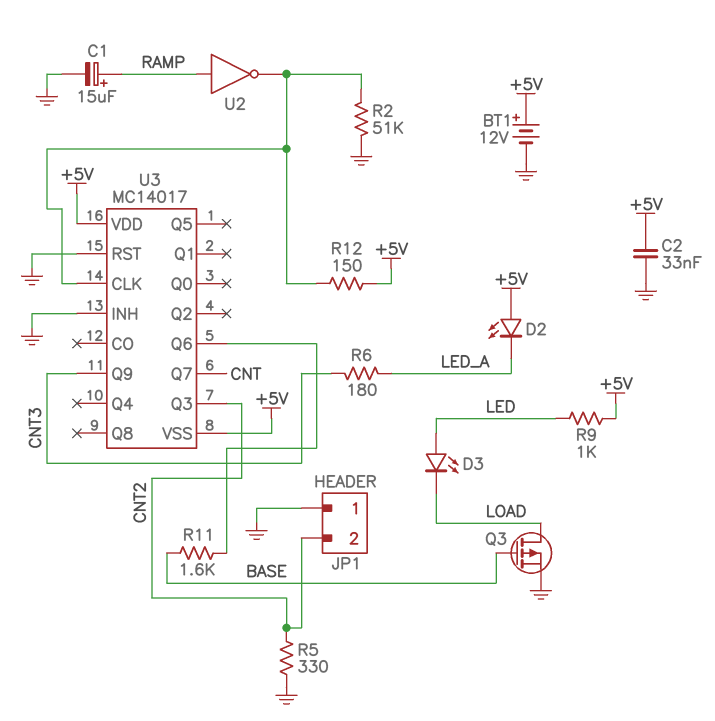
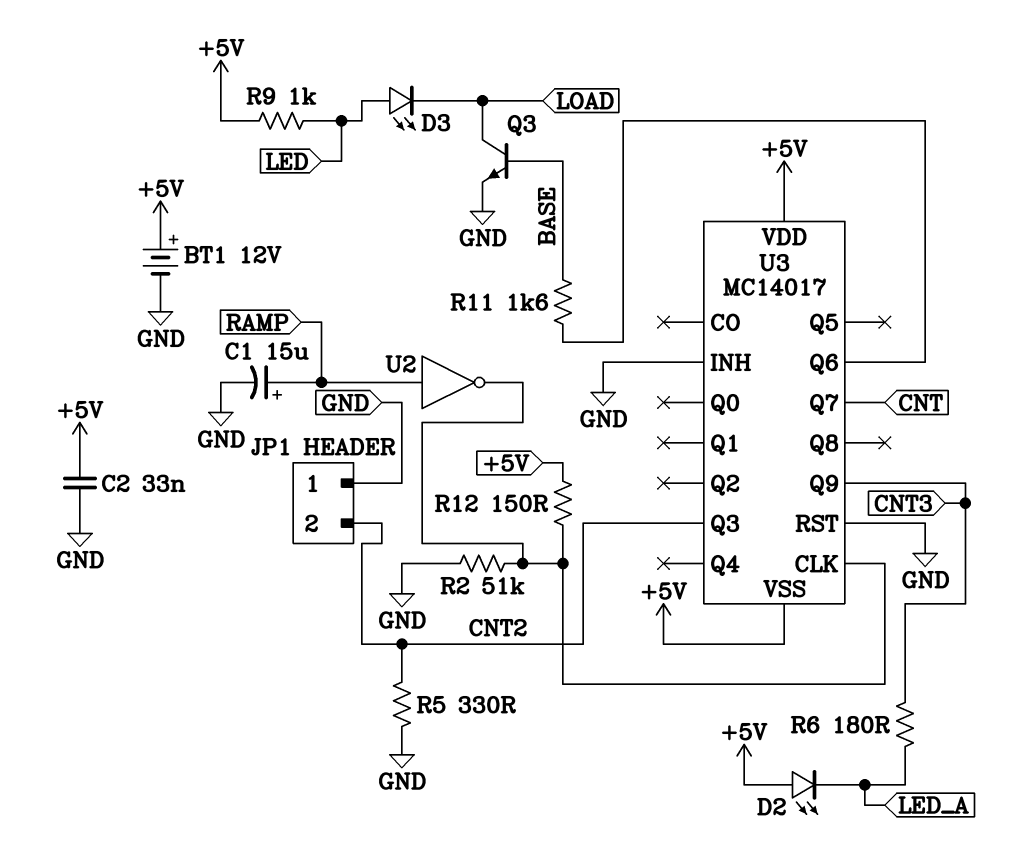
Q3: PMOS (G BASE, D LOAD, S GND) -> NPN (B BASE, C LOAD, E GND)

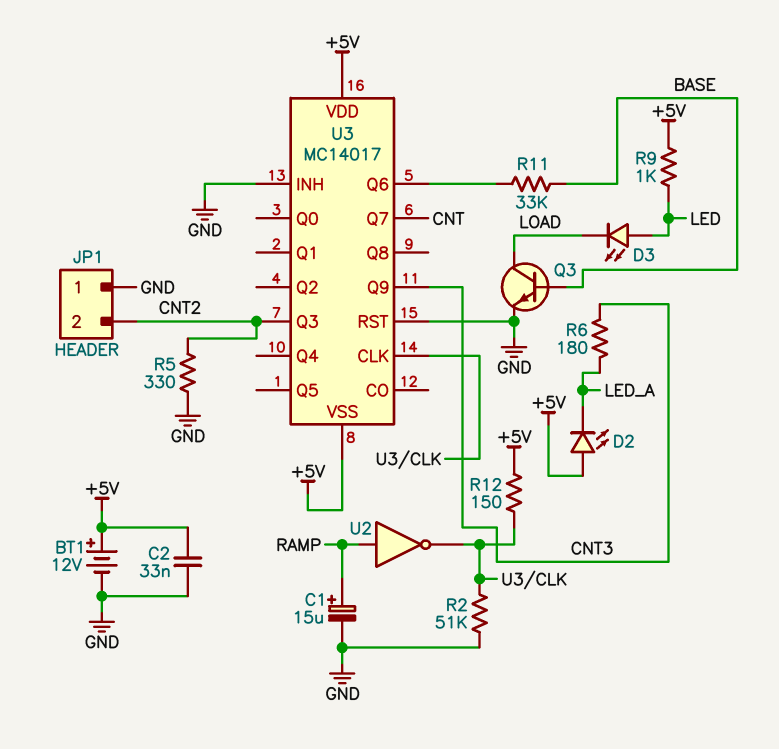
R11: 1.6k (BASE, U3/Q6) -> 33k (BASE, U3/Q6)

